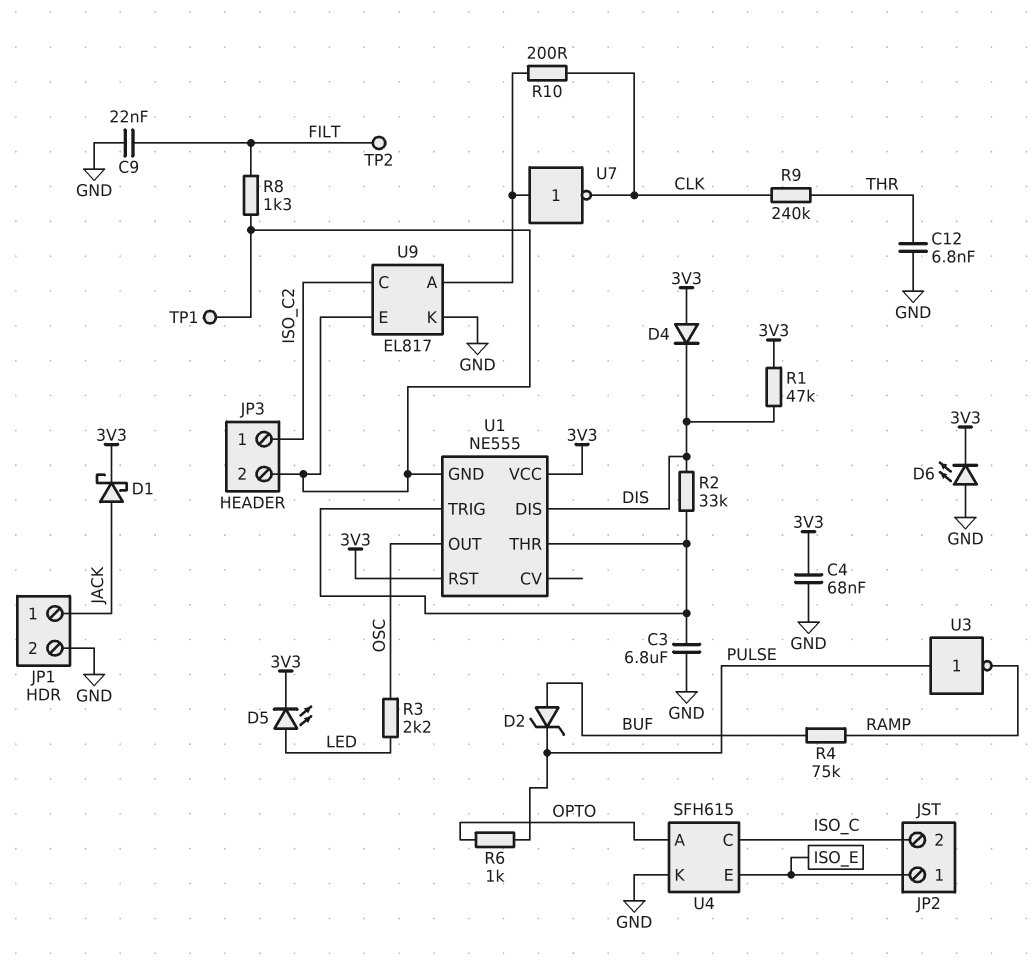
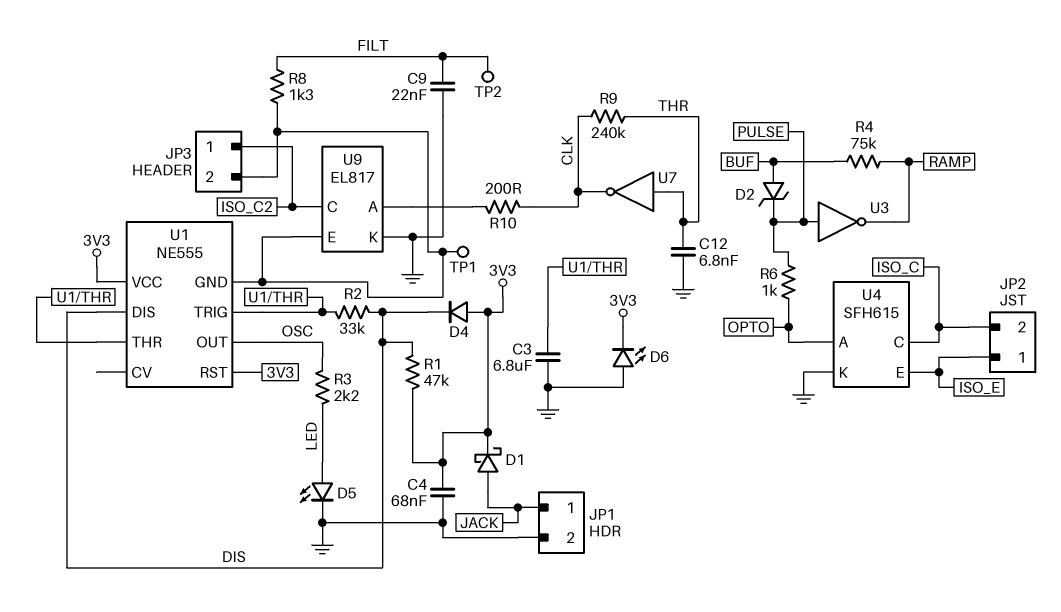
D5: LED (A LED, K 3V3) -> LED (A LED, K GND)
U7: NOT (in U9/A, out CLK) -> NOT (in THR, out CLK)

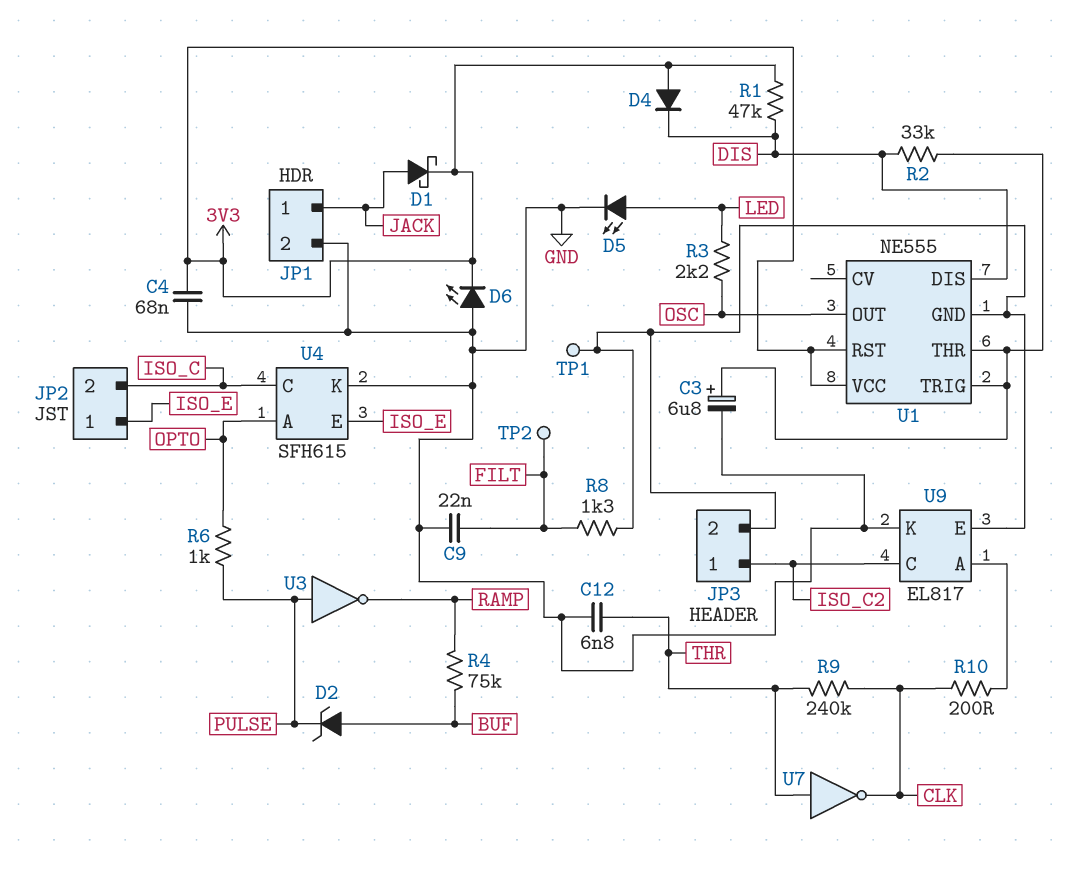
C3: 6.8uF (GND, U1/THR) -> 6.8uF (plus U1/THR, minus GND)

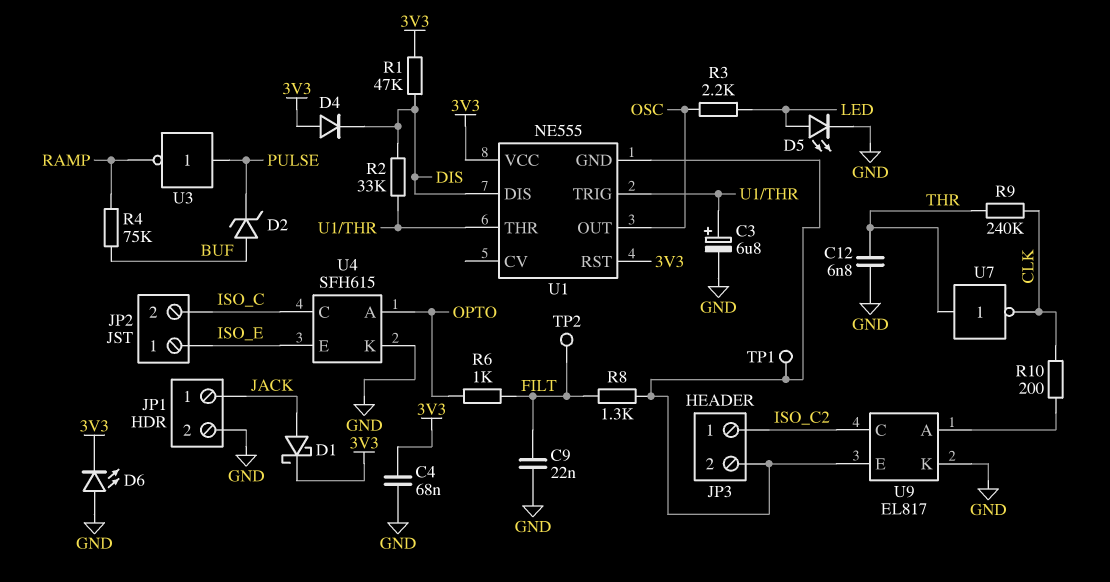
R6: 1k (OPTO, PULSE) -> 1k (FILT, OPTO)

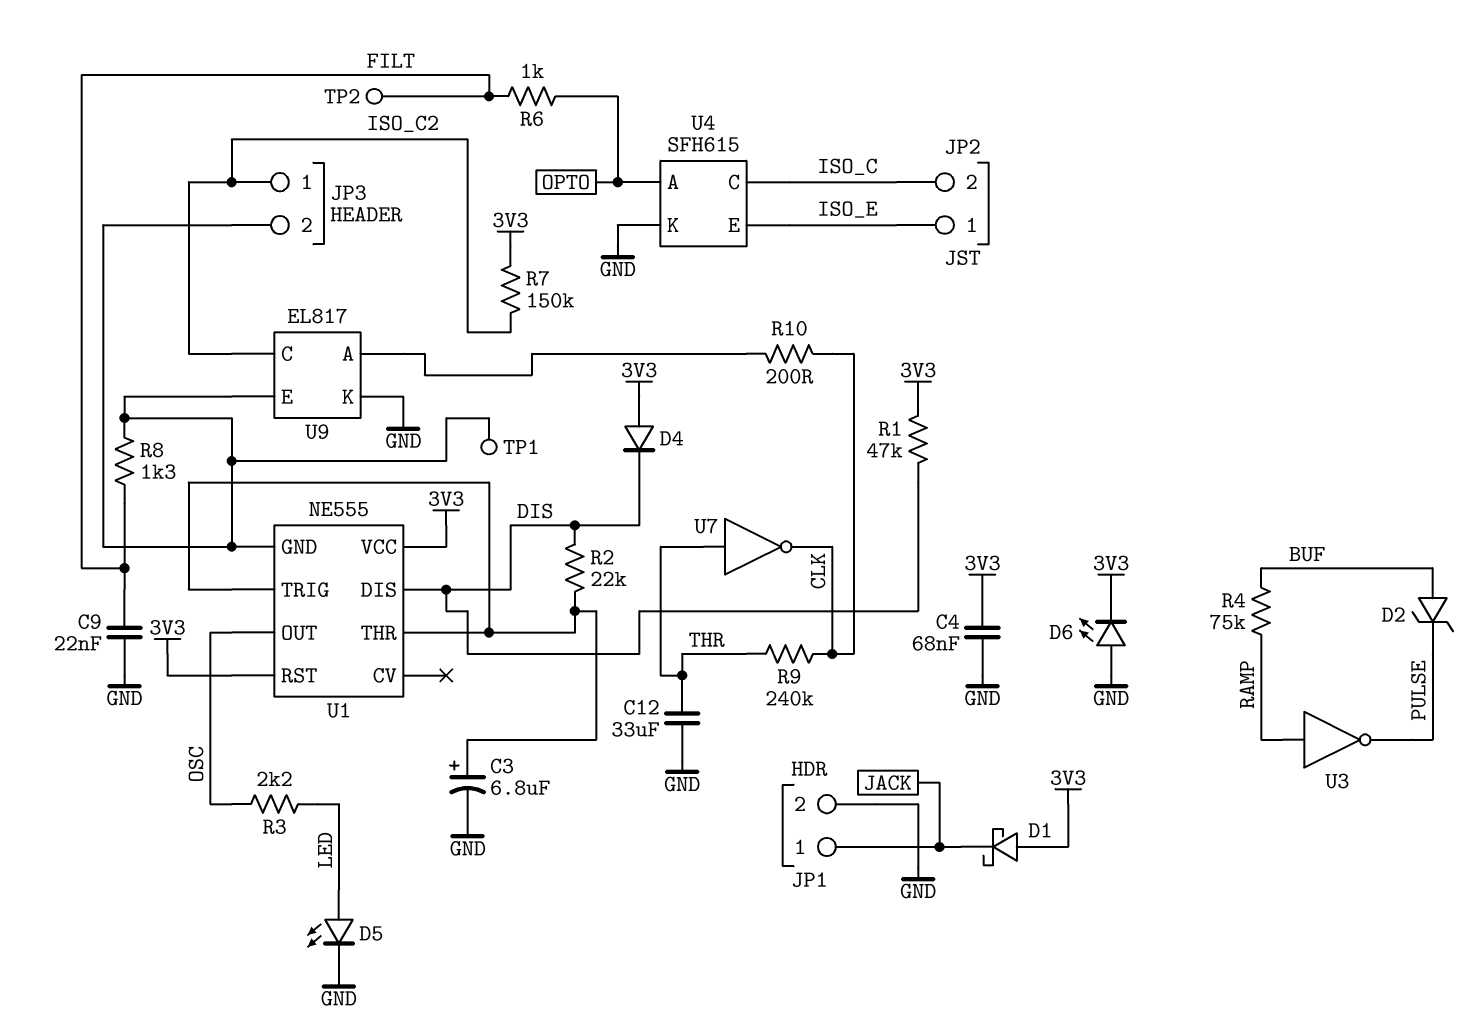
C12: 6.8nF (GND, THR) -> 33uF (GND, THR)
D1: schottky (A JACK, K 3V3) -> schottky (A 3V3, K JACK)
R2: 33k (DIS, U1/THR) -> 22k (DIS, U1/THR)
R7: none -> 150k (3V3, ISO_C2)
U3: NOT (in PULSE, out RAMP) -> NOT (in RAMP, out PULSE)

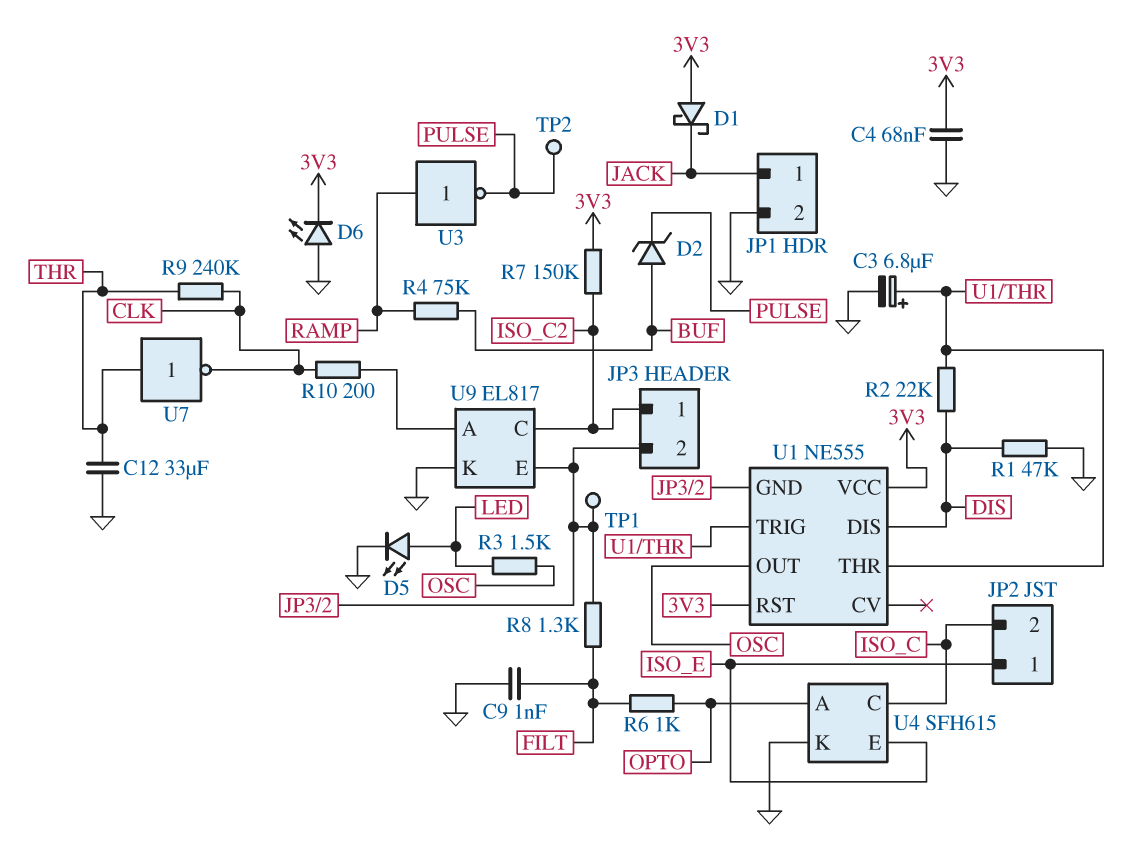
C9: 22nF (FILT, GND) -> 1nF (FILT, GND)
D4: diode (A 3V3, K DIS) -> none
R1: 47k (3V3, DIS) -> 47k (DIS, GND)
R3: 2.2k (LED, OSC) -> 1.5k (LED, OSC)
TP2: test point (FILT) -> test point (PULSE)

